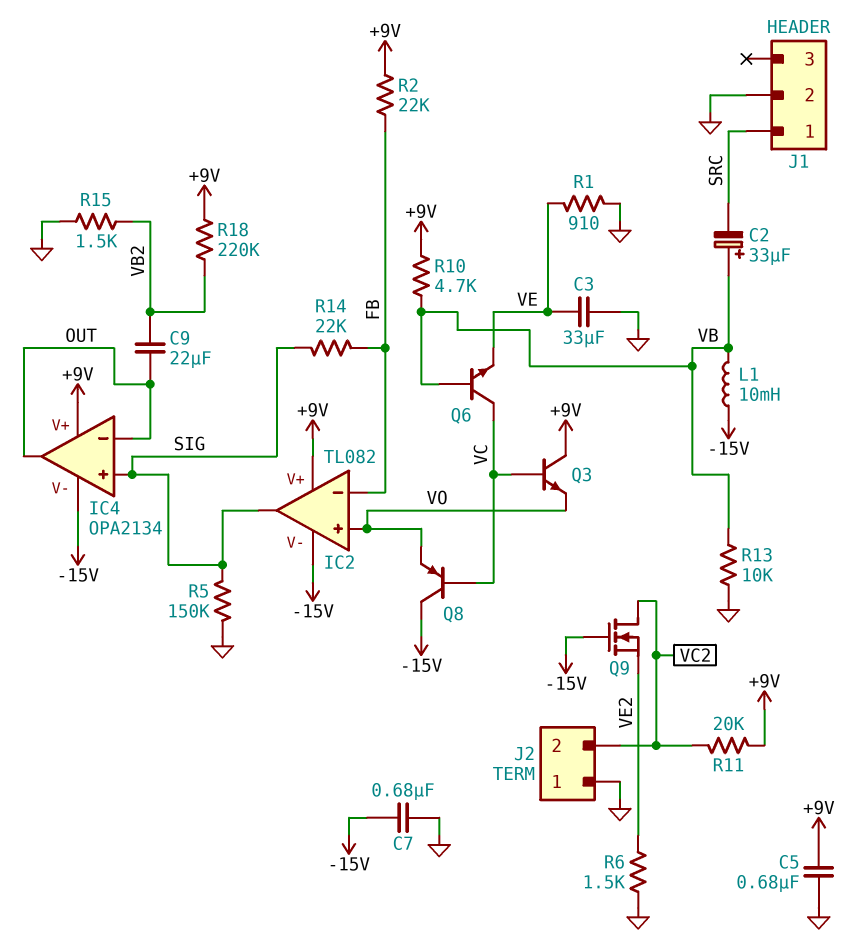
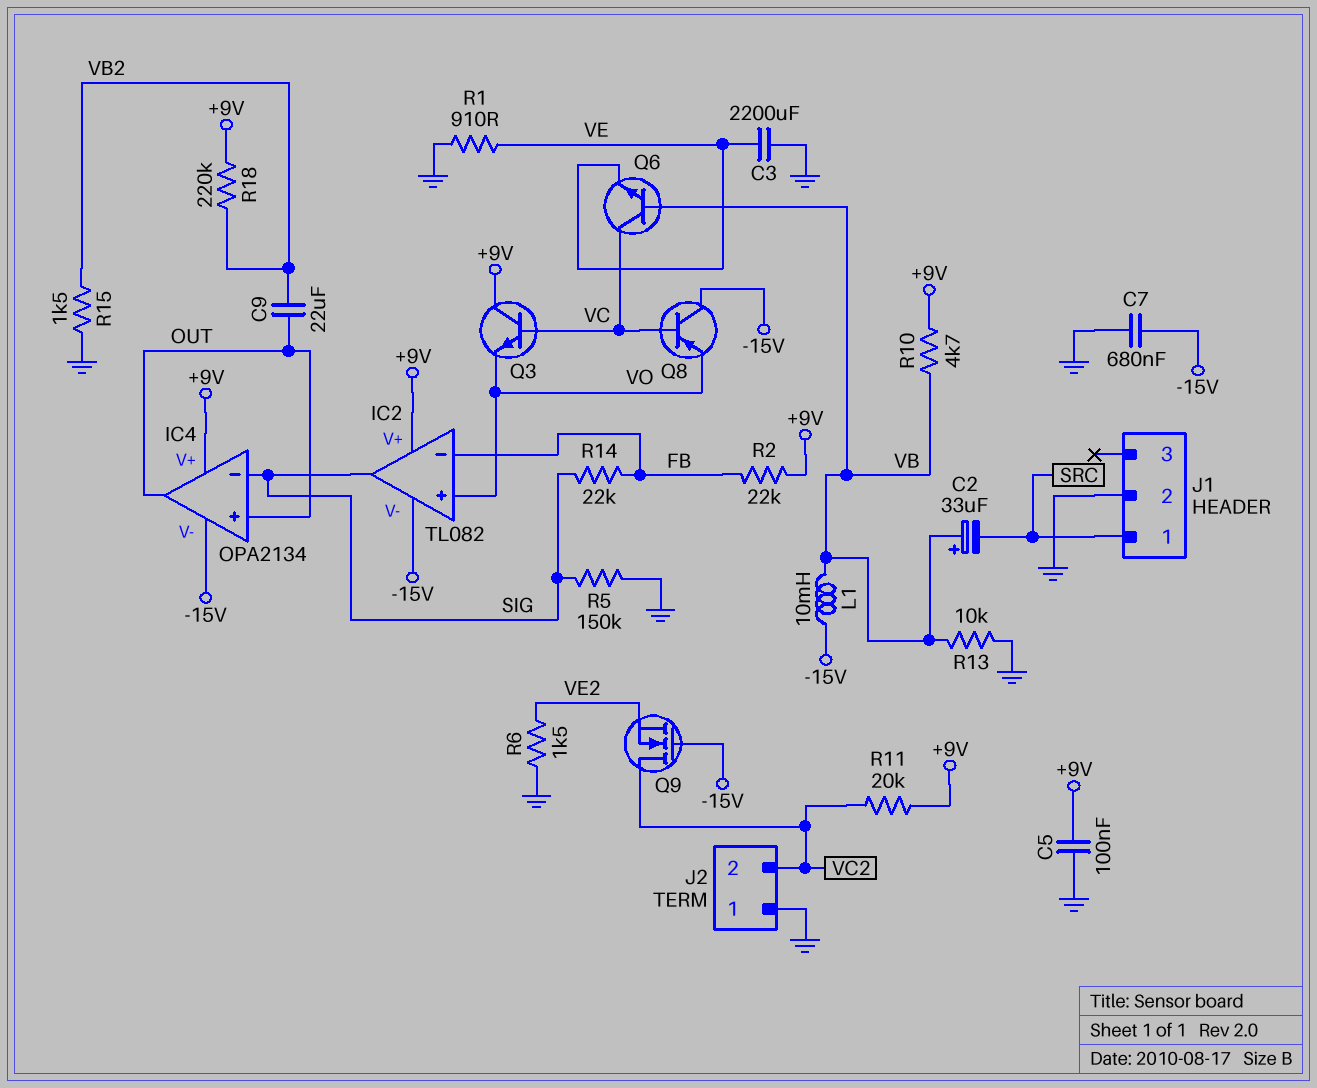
C3: 33uF (GND, VE) -> 2200uF (GND, VE)
C5: 680nF (+9V, GND) -> 100nF (+9V, GND)
IC4 pin in+: SIG -> OUT
IC4 pin in-: OUT -> SIG

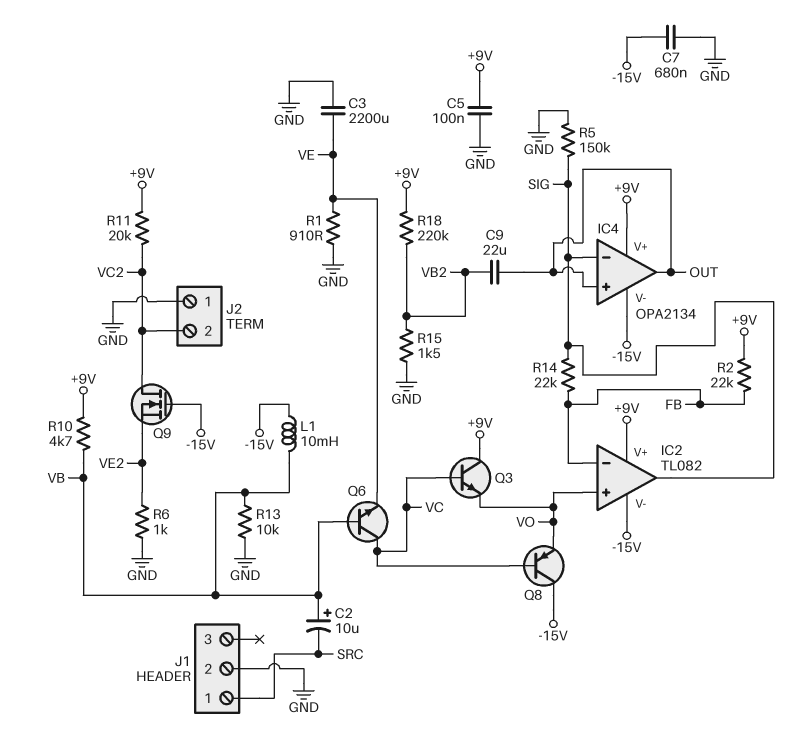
C2: 33uF (plus VB, minus SRC) -> 10uF (plus VB, minus SRC)
R6: 1.5k (GND, VE2) -> 1k (GND, VE2)

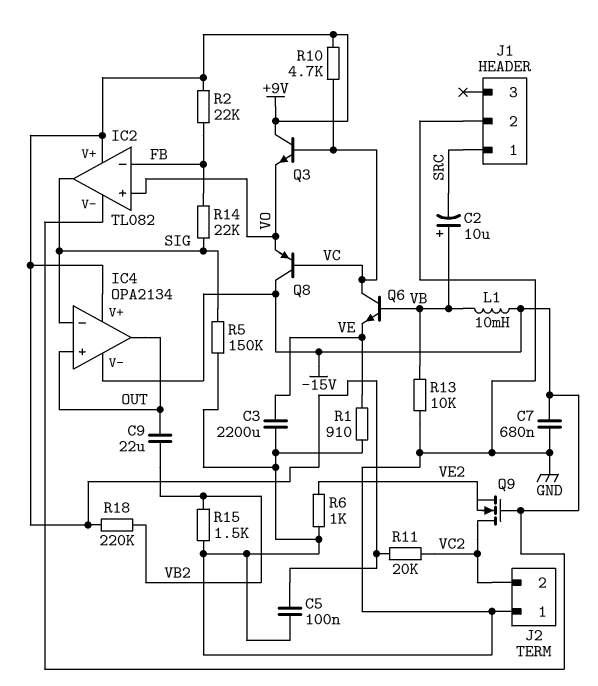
R10: 4.7k (+9V, VB) -> 4.7k (+9V, VC)

